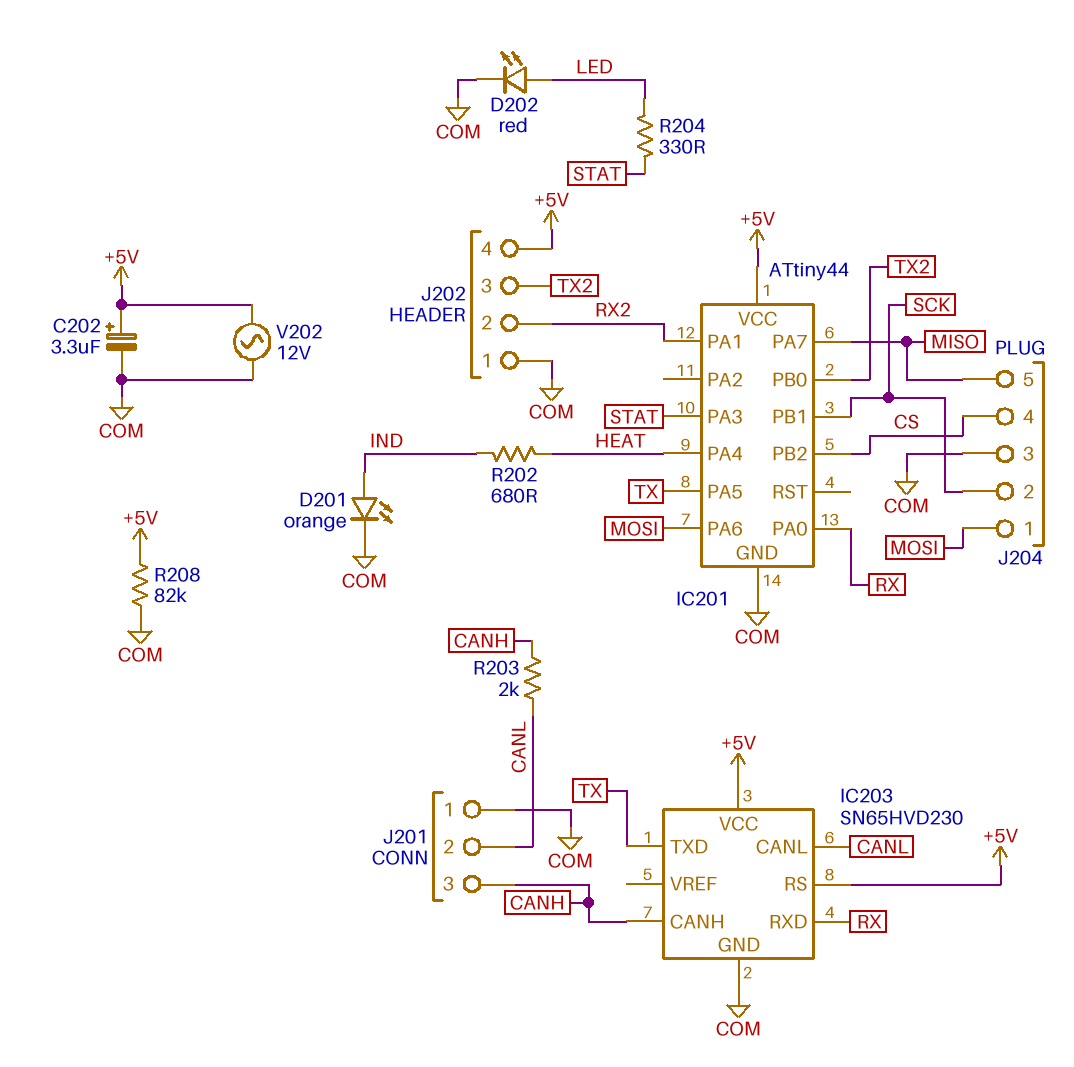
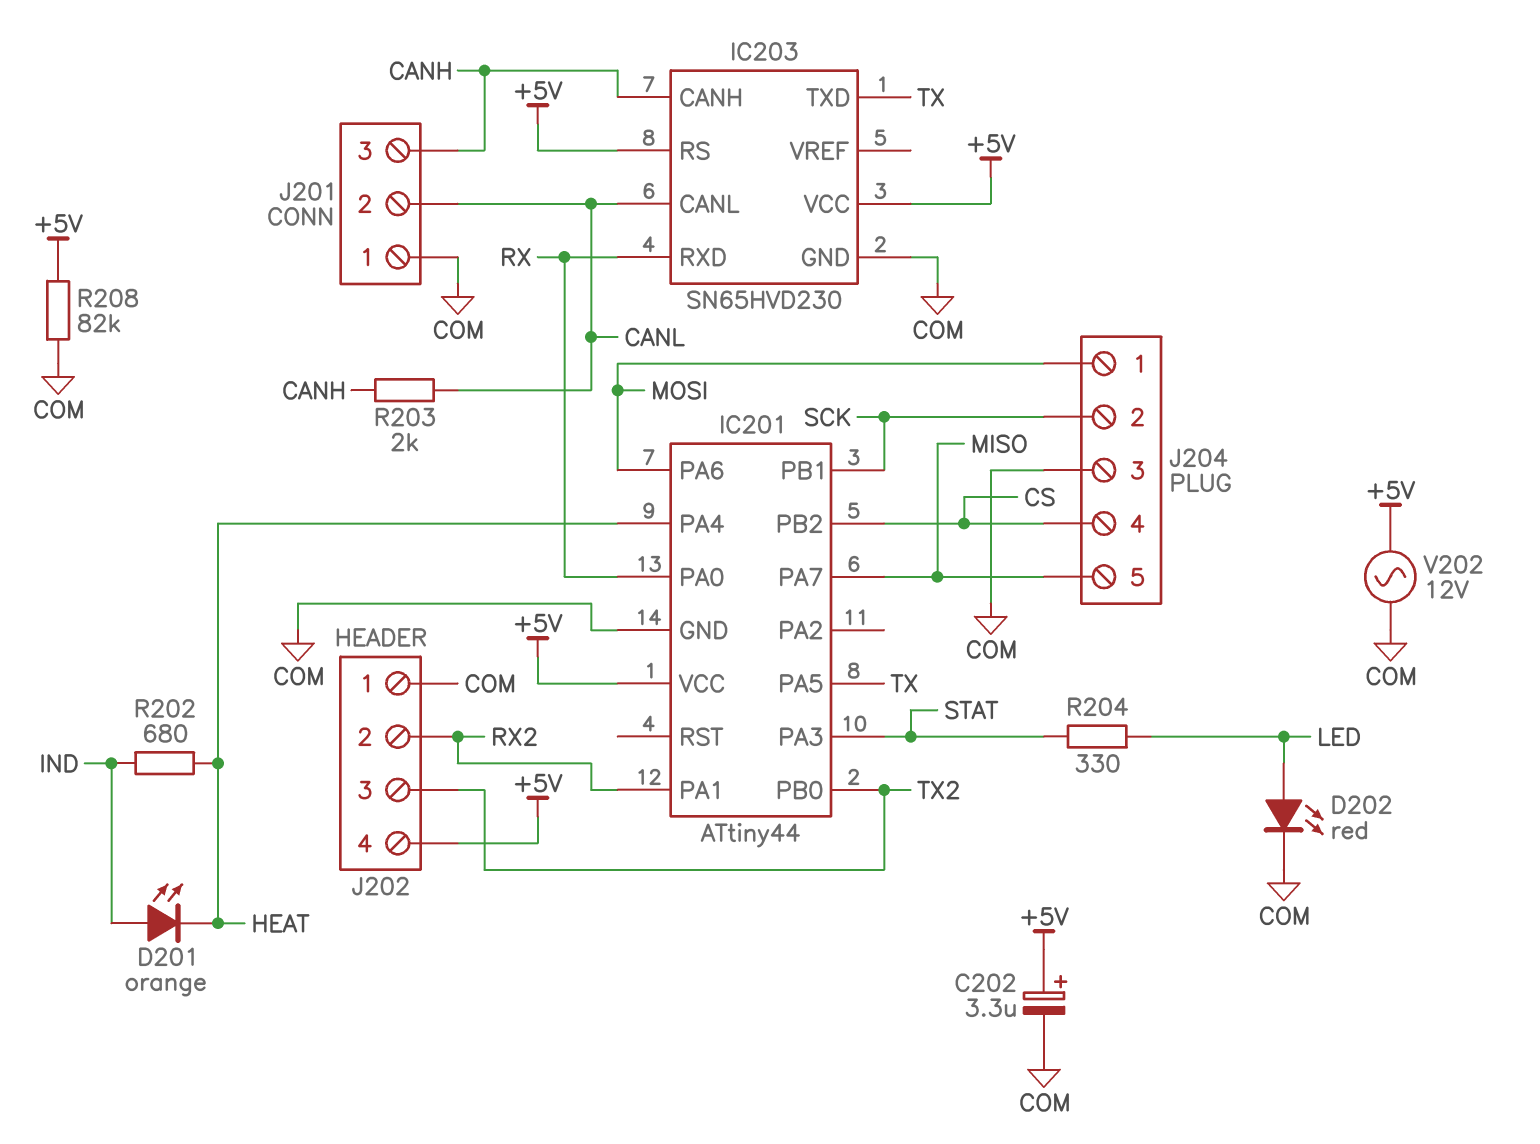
D201: LED orange (A IND, K COM) -> LED orange (A IND, K HEAT)

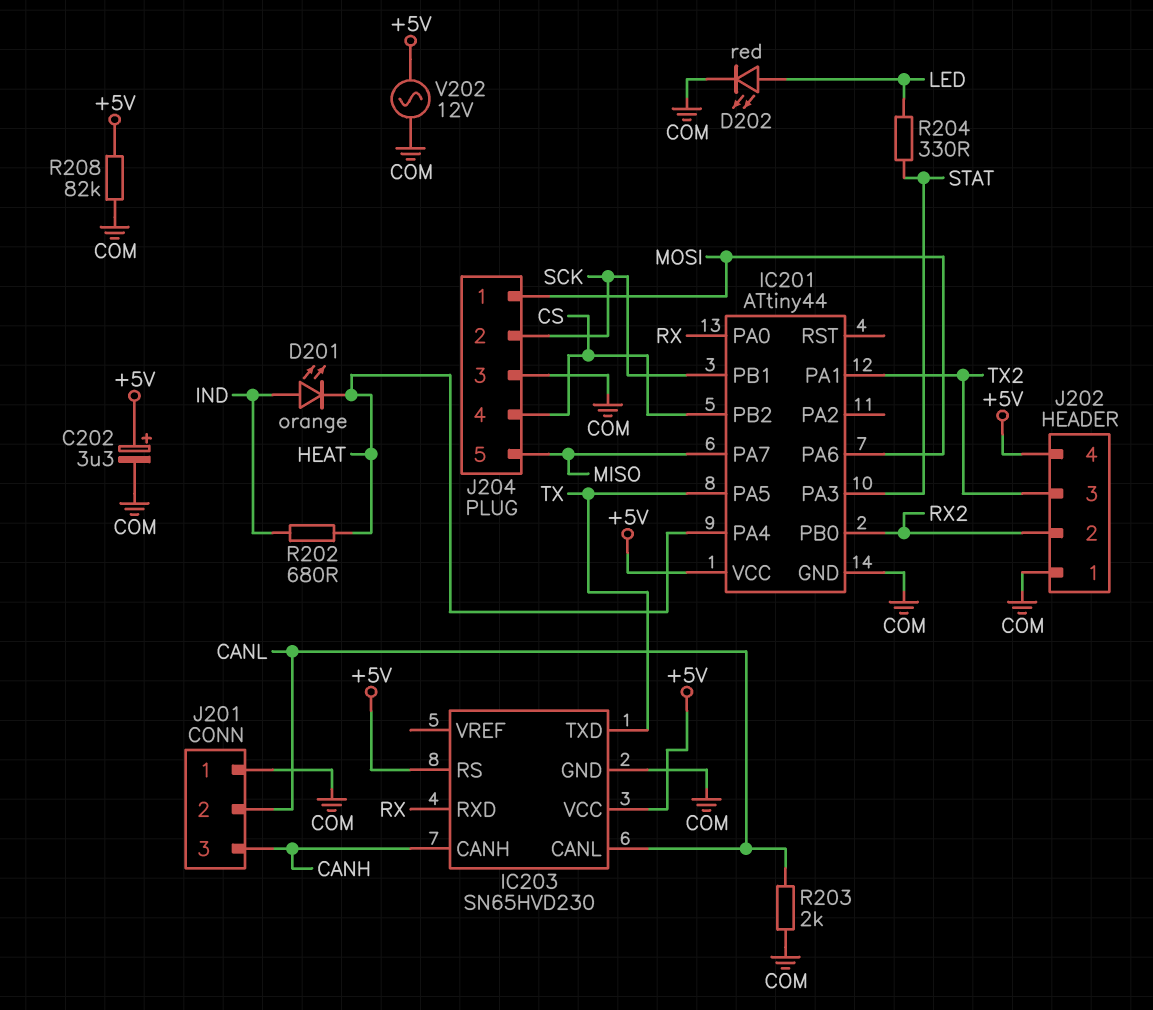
IC201 pin PA1: RX2 -> TX2
IC201 pin PB0: TX2 -> RX2
R203: 2k (CANH, CANL) -> 2k (CANL, COM)

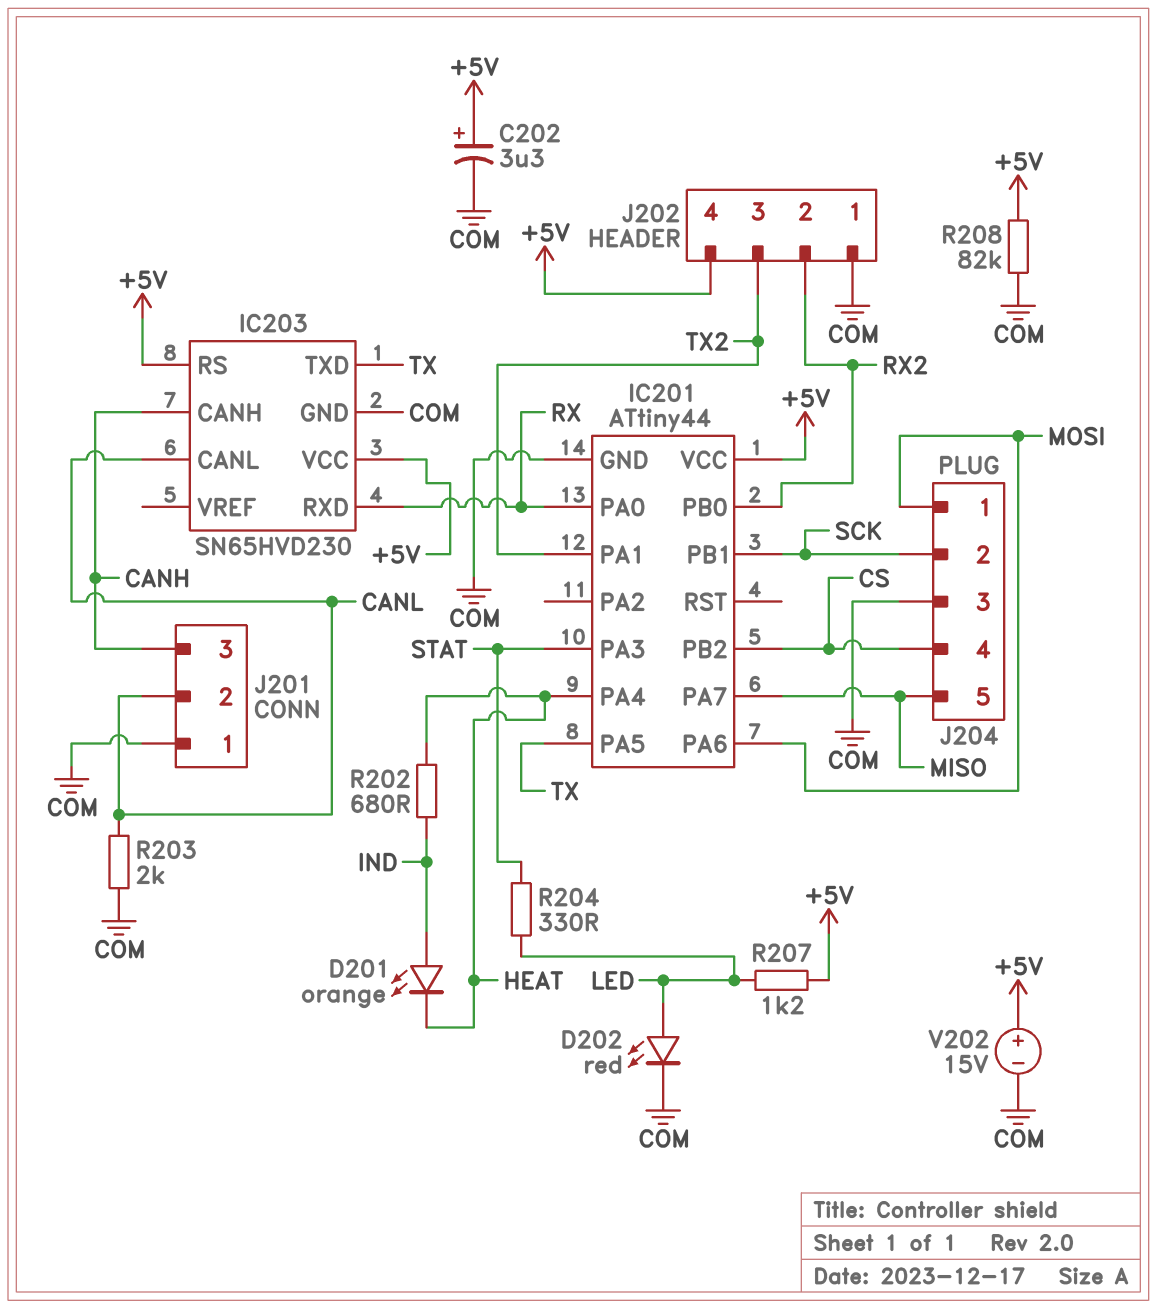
R207: none -> 1.2k (+5V, LED)
V202: AC 12V (+5V, COM) -> 15V (plus +5V, minus COM)

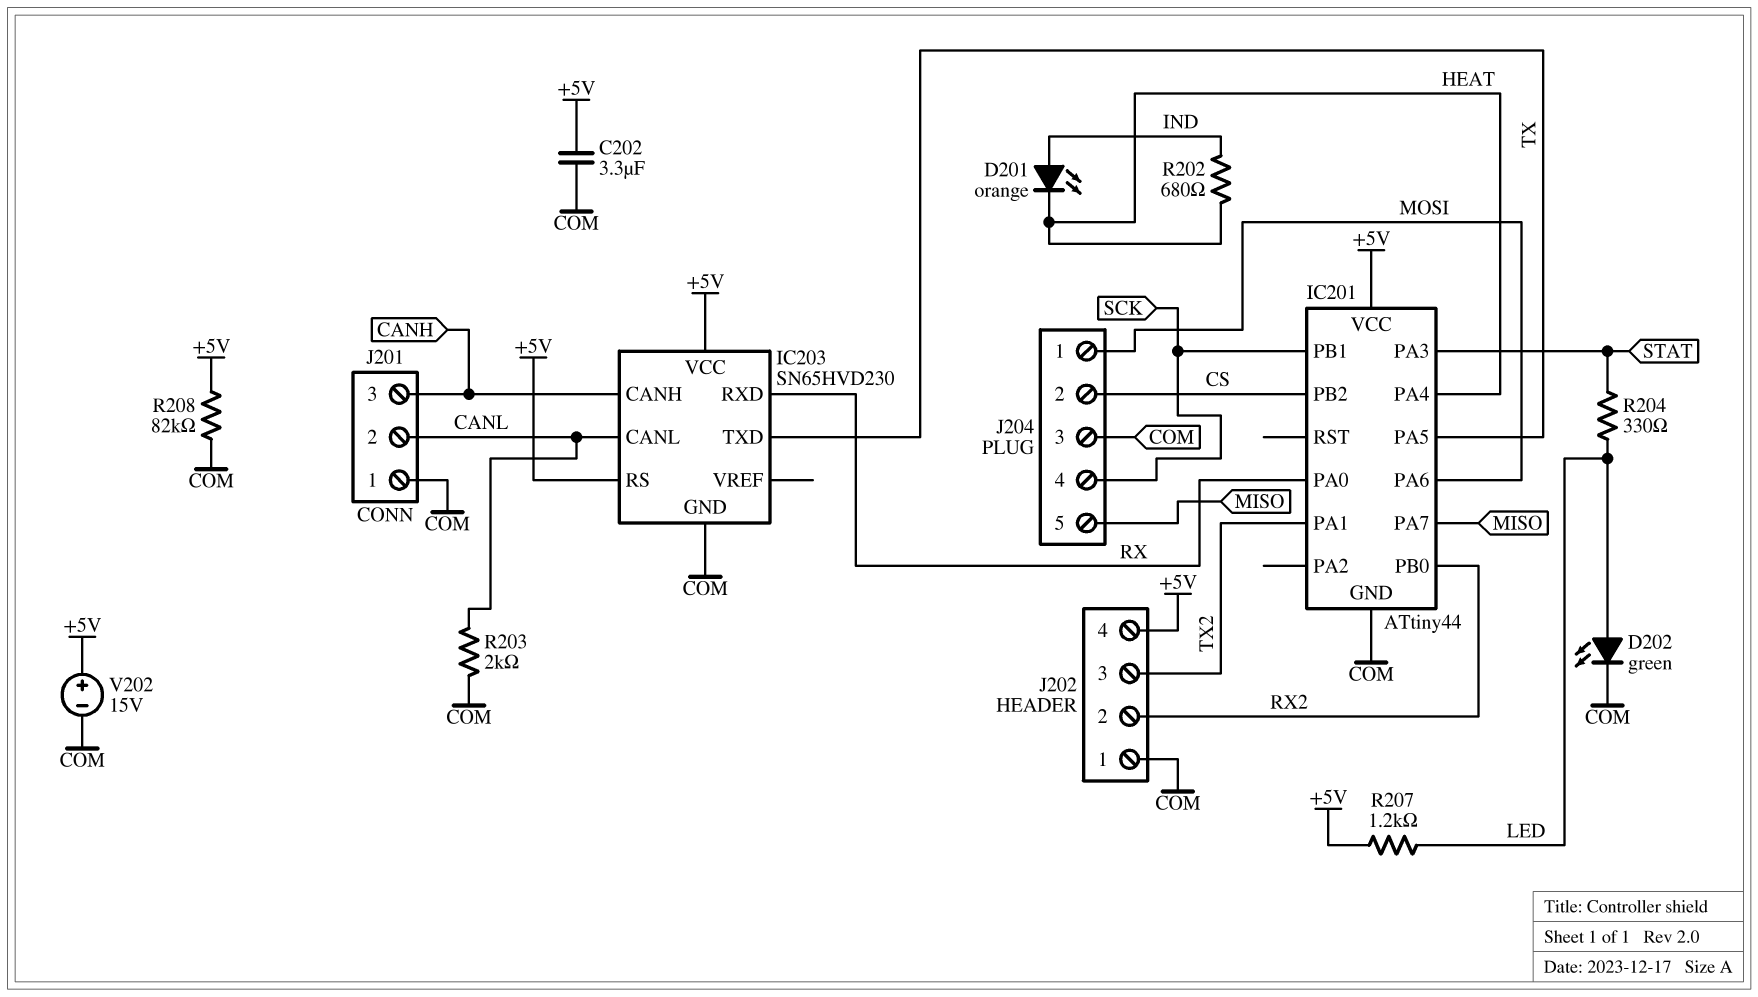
C202: 3.3uF (plus +5V, minus COM) -> 3.3uF (+5V, COM)
D202: LED red (A LED, K COM) -> LED green (A LED, K COM)
J204 pin 2: SCK -> CS
J204 pin 4: CS -> SCK

